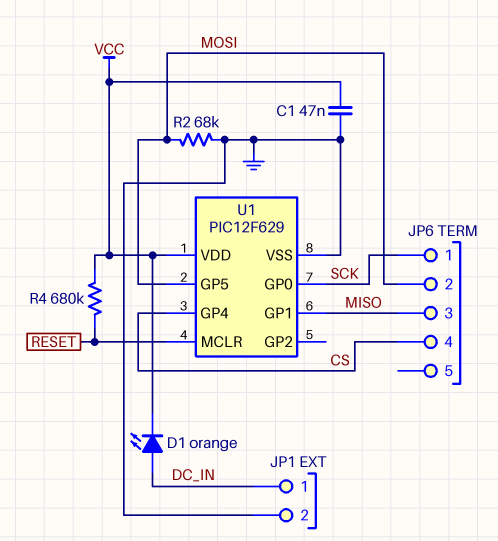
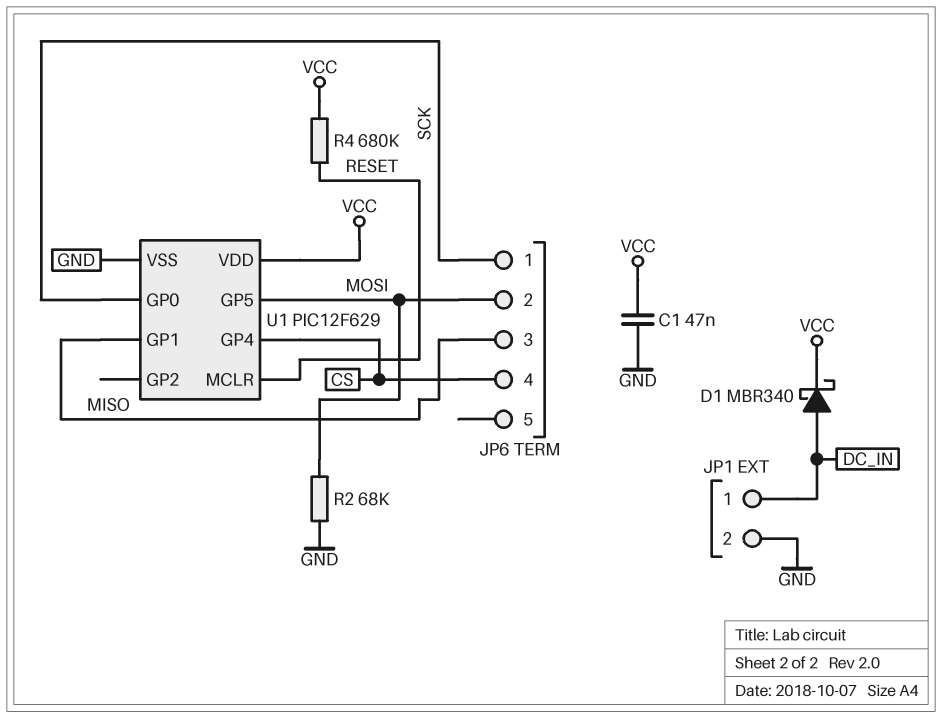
D1: LED orange (A DC_IN, K VCC) -> schottky MBR340 (A DC_IN, K VCC)

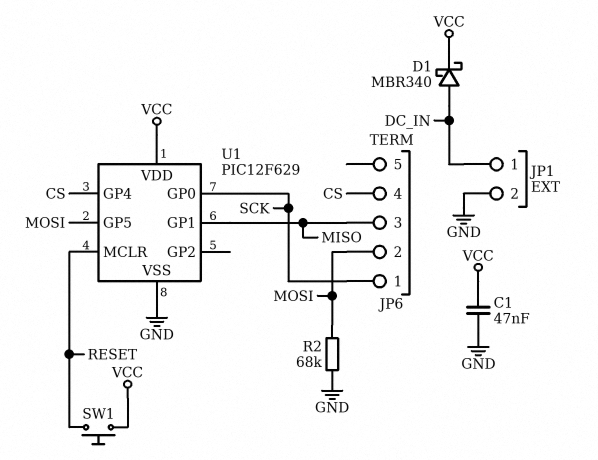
R4: 680k (RESET, VCC) -> none
SW1: none -> button (RESET, VCC)

